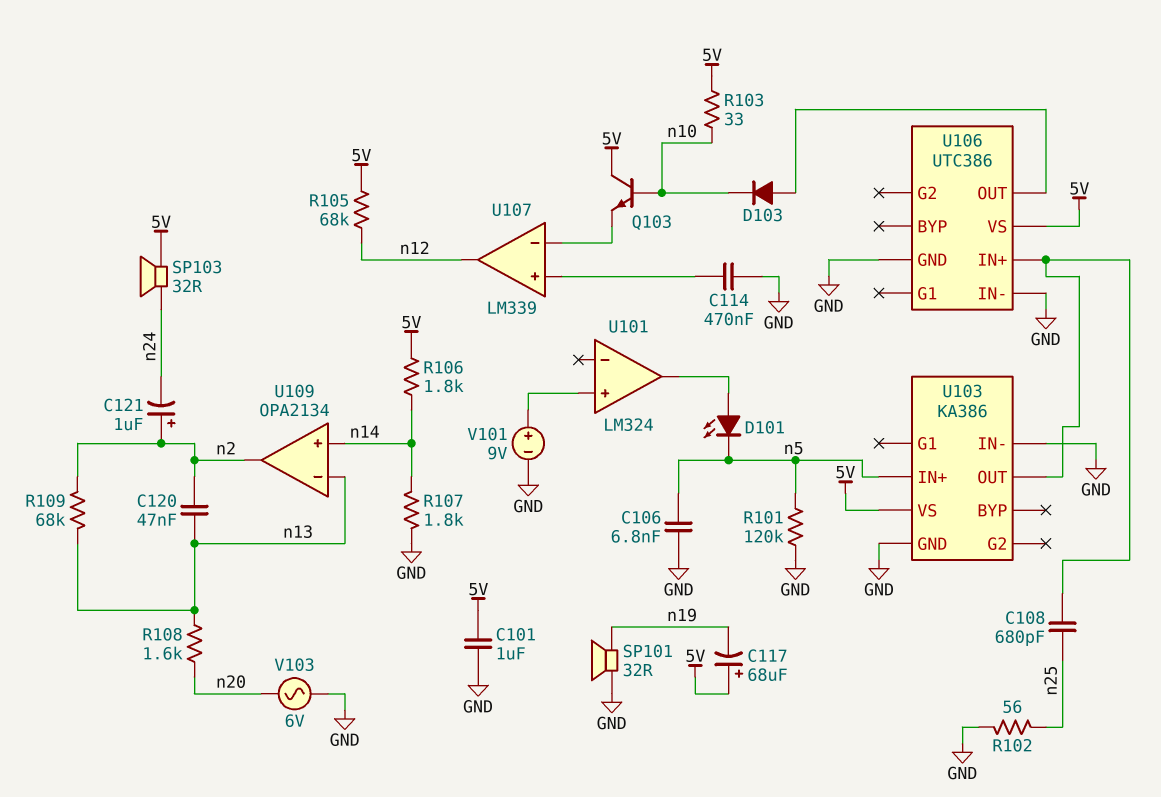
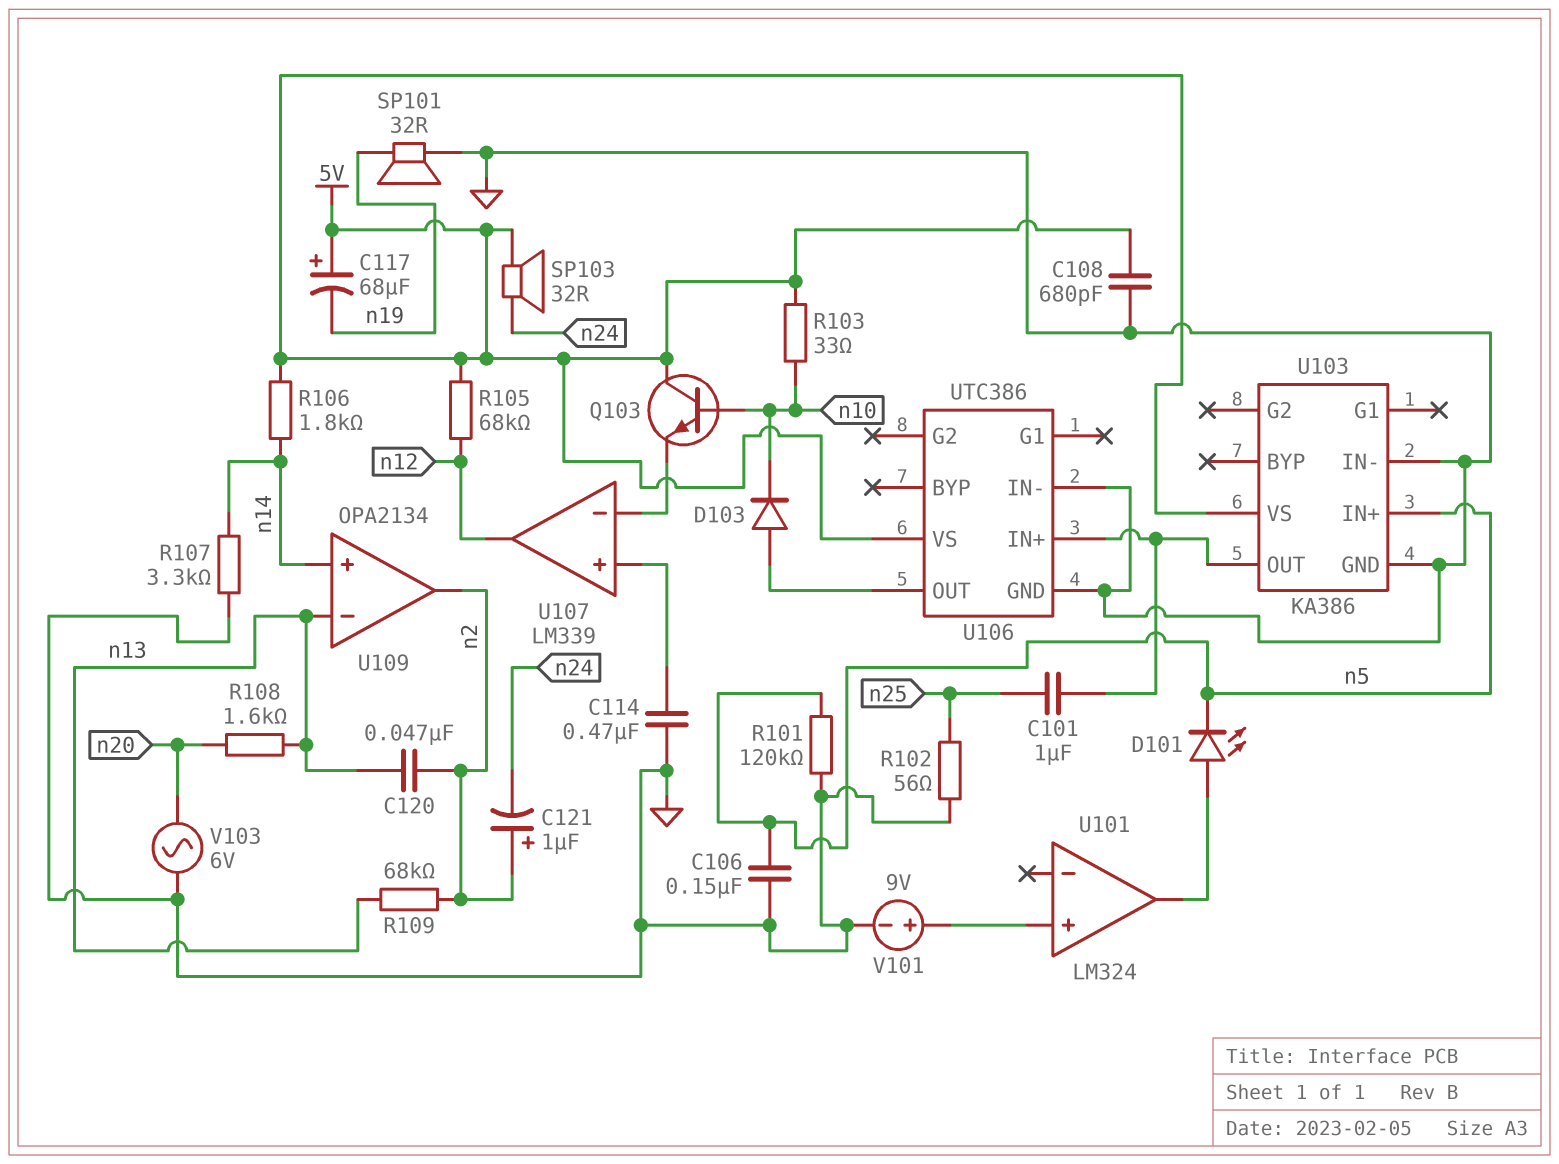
C101: 1uF (5V, GND) -> 1uF (U103/OUT, n25)
C106: 6.8nF (GND, n5) -> 150nF (GND, n5)
C108: 680pF (U103/OUT, n25) -> 680pF (5V, GND)
R107: 1.8k (GND, n14) -> 3.3k (GND, n14)

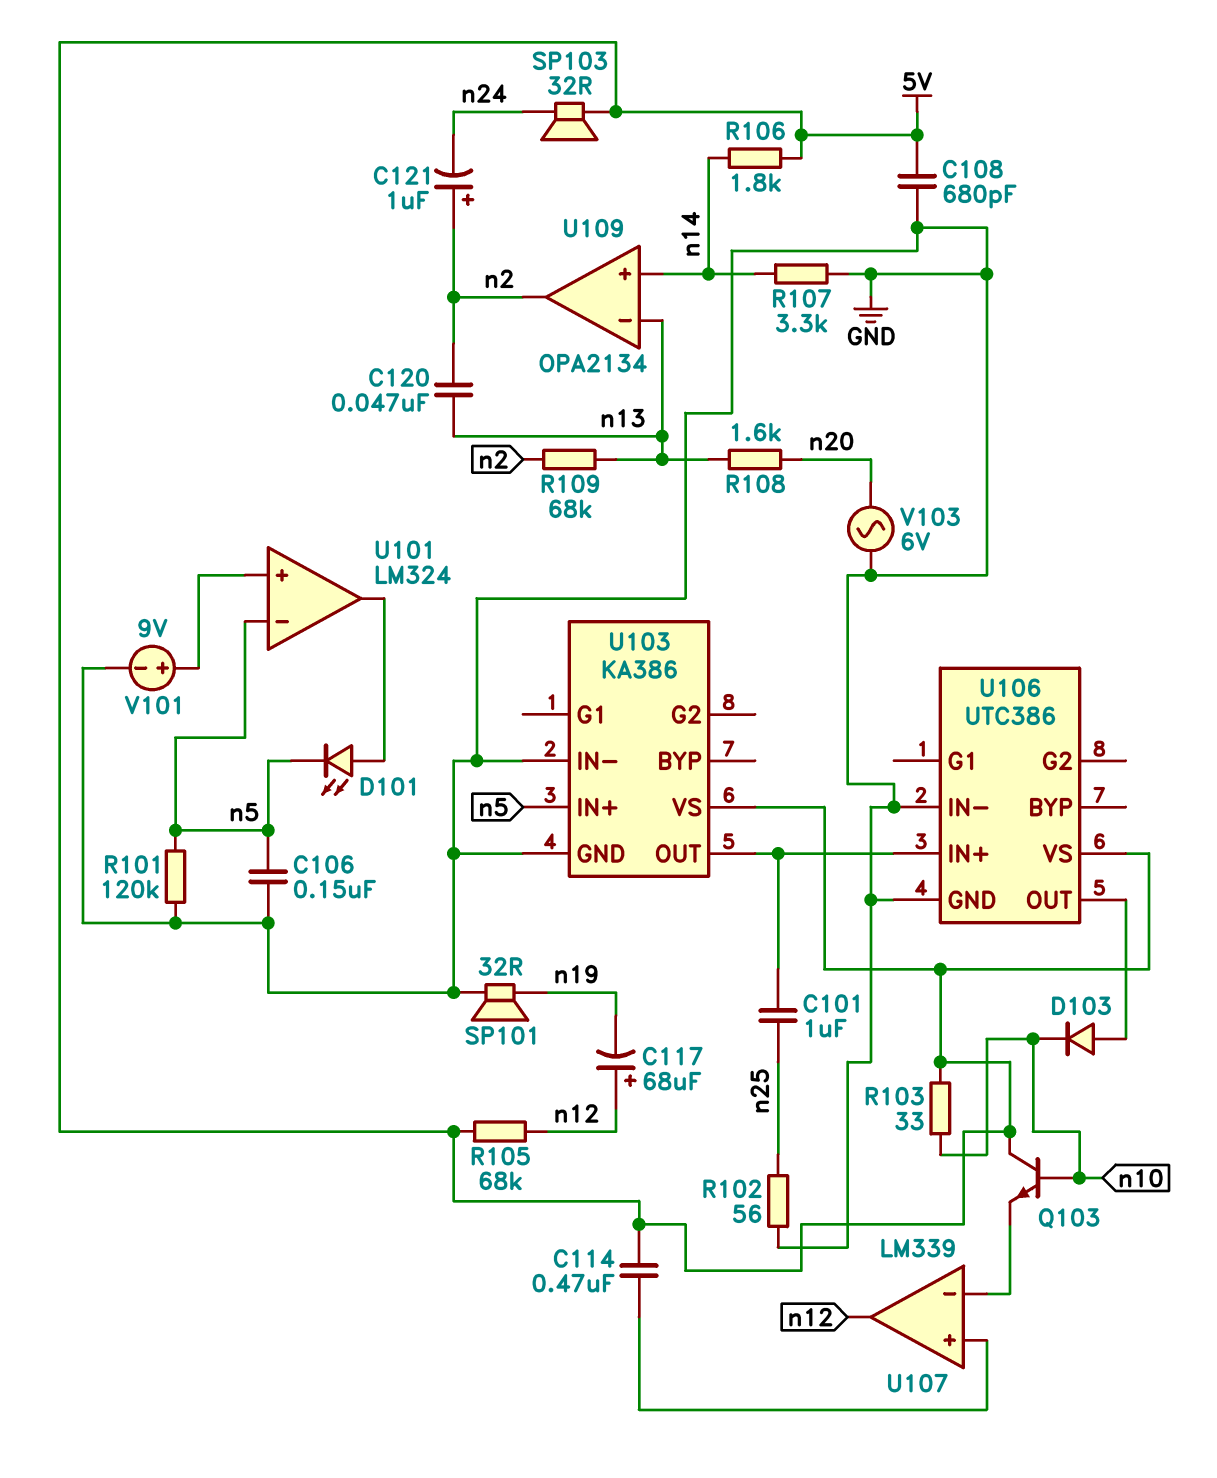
C114: 470nF (GND, U107/in+) -> 470nF (5V, U107/in+)
C117: 68uF (plus 5V, minus n19) -> 68uF (plus n12, minus n19)
U101 pin in-: none -> n5

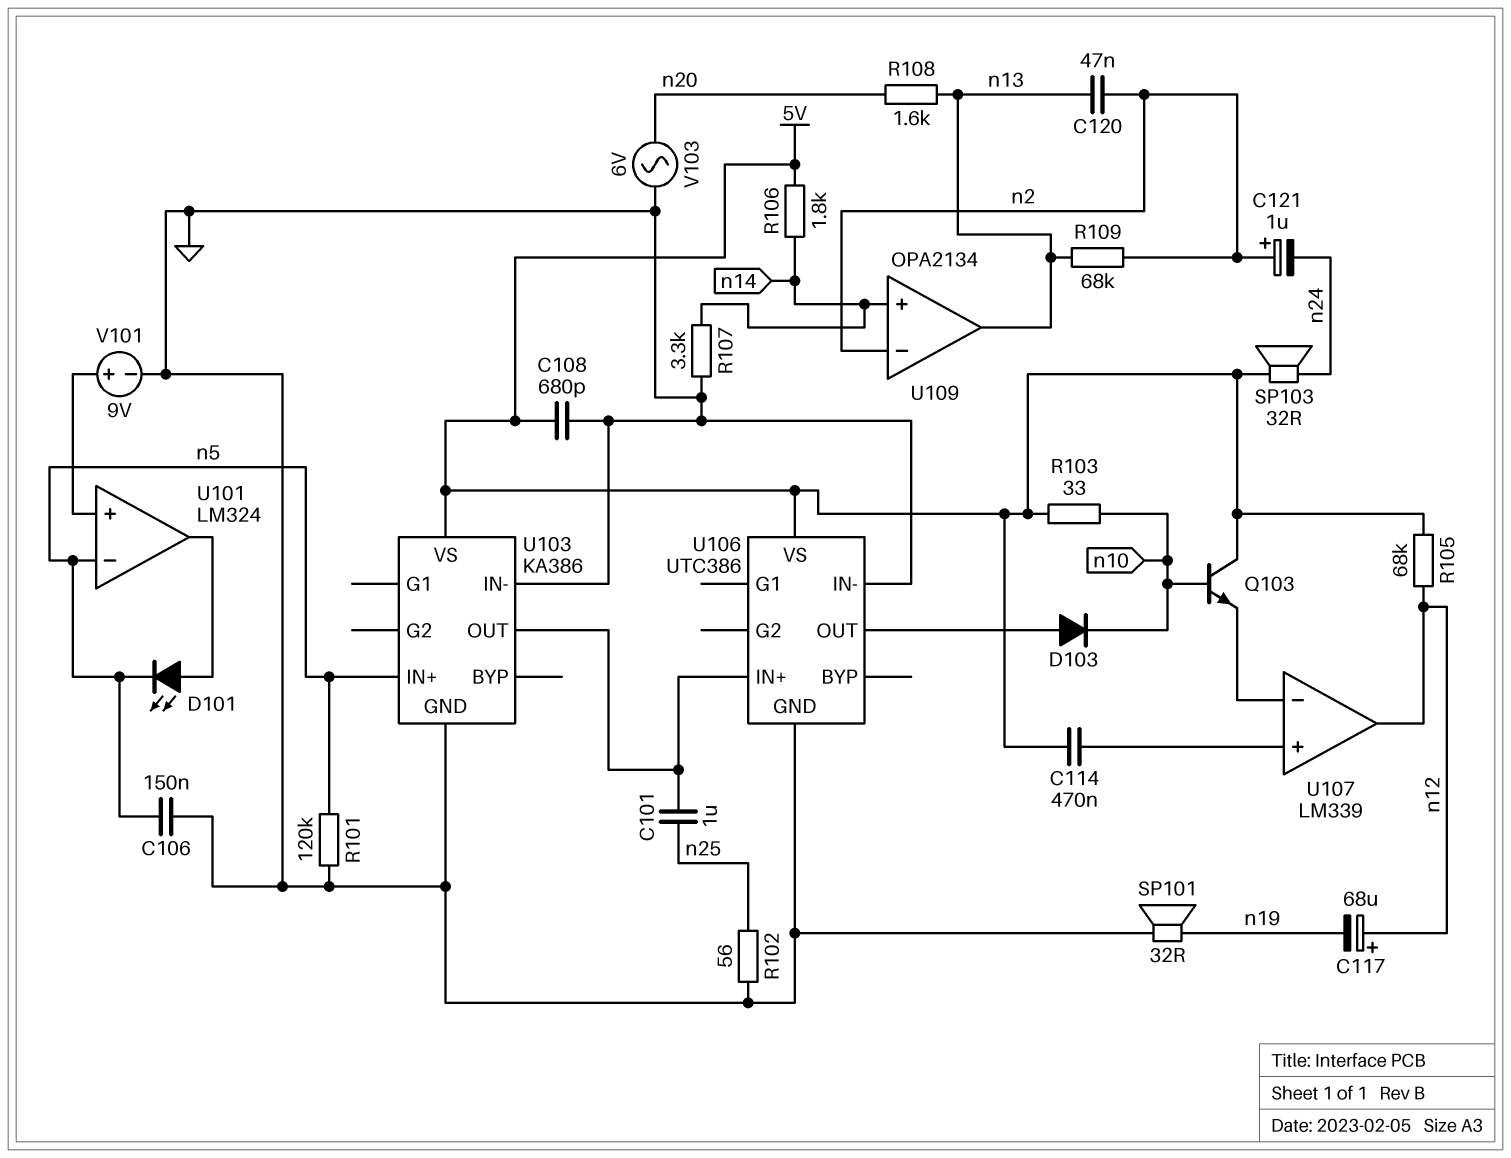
U109 pin in-: n13 -> n2
U109 pin out: n2 -> n13

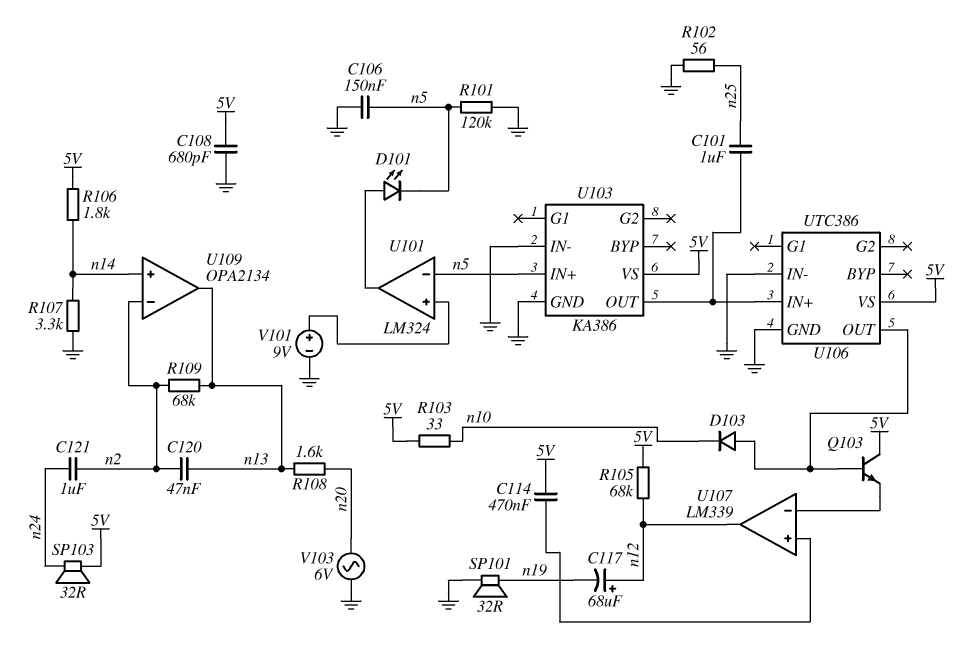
C121: 1uF (plus n2, minus n24) -> 1uF (n2, n24)
Q103: NPN (B n10, C 5V, E U107/in-) -> NPN (B U106/OUT, C 5V, E U107/in-)

